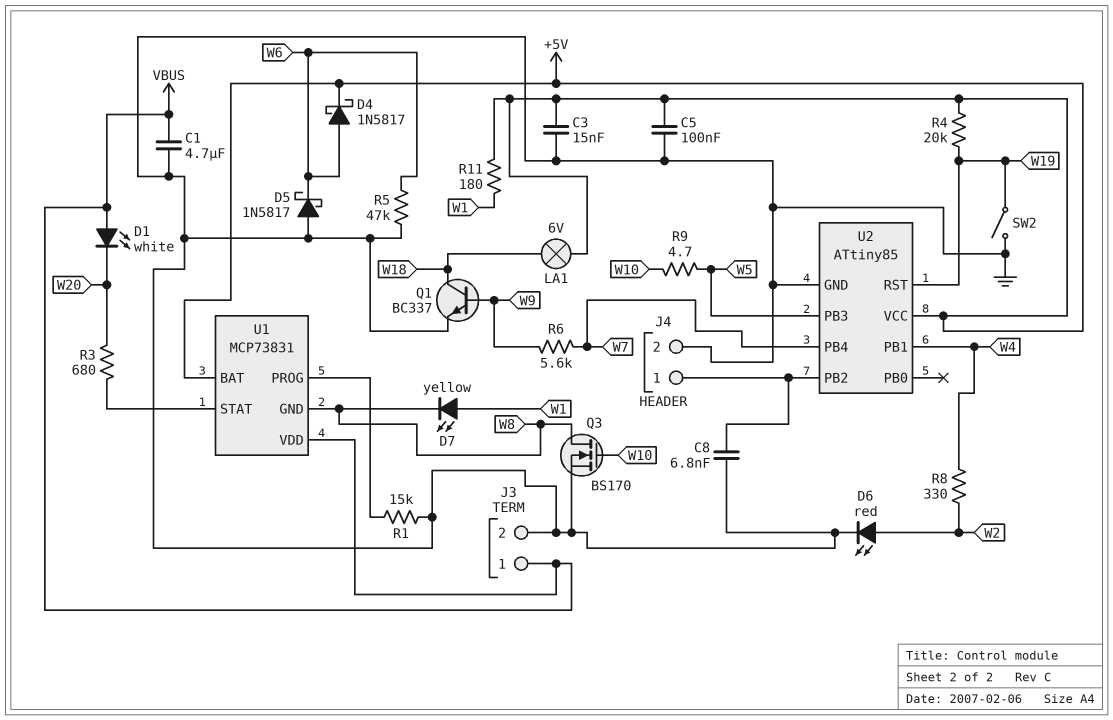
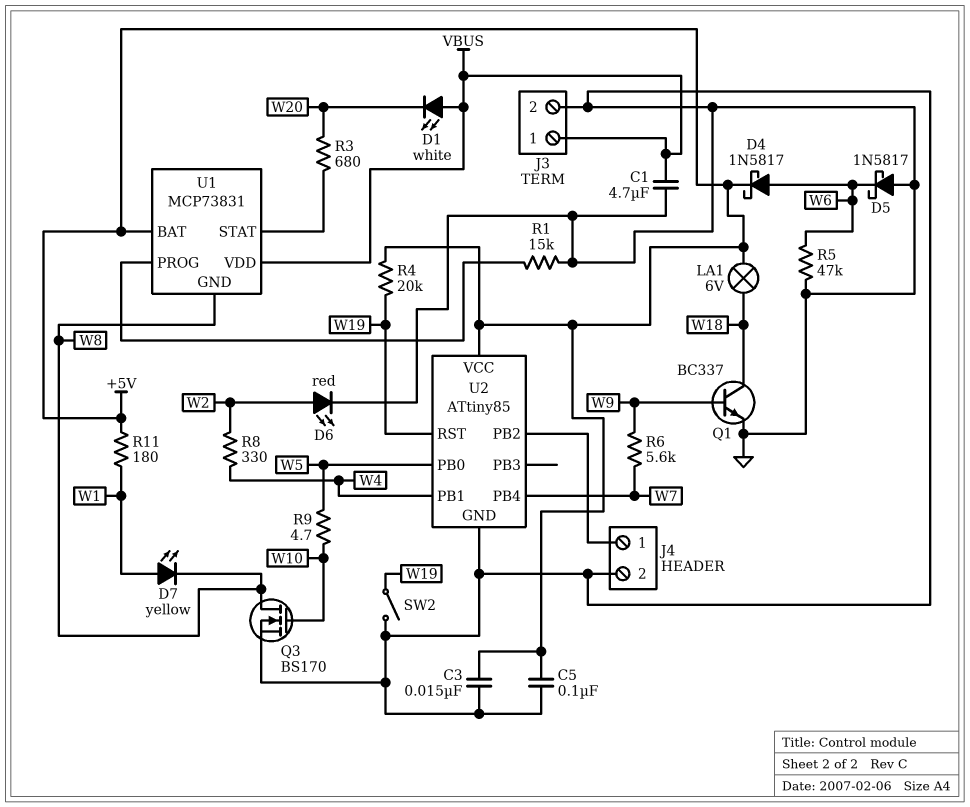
C8: 6.8nF (GND, J4/1) -> none
U2 pin PB0: none -> W5
U2 pin PB3: W5 -> none

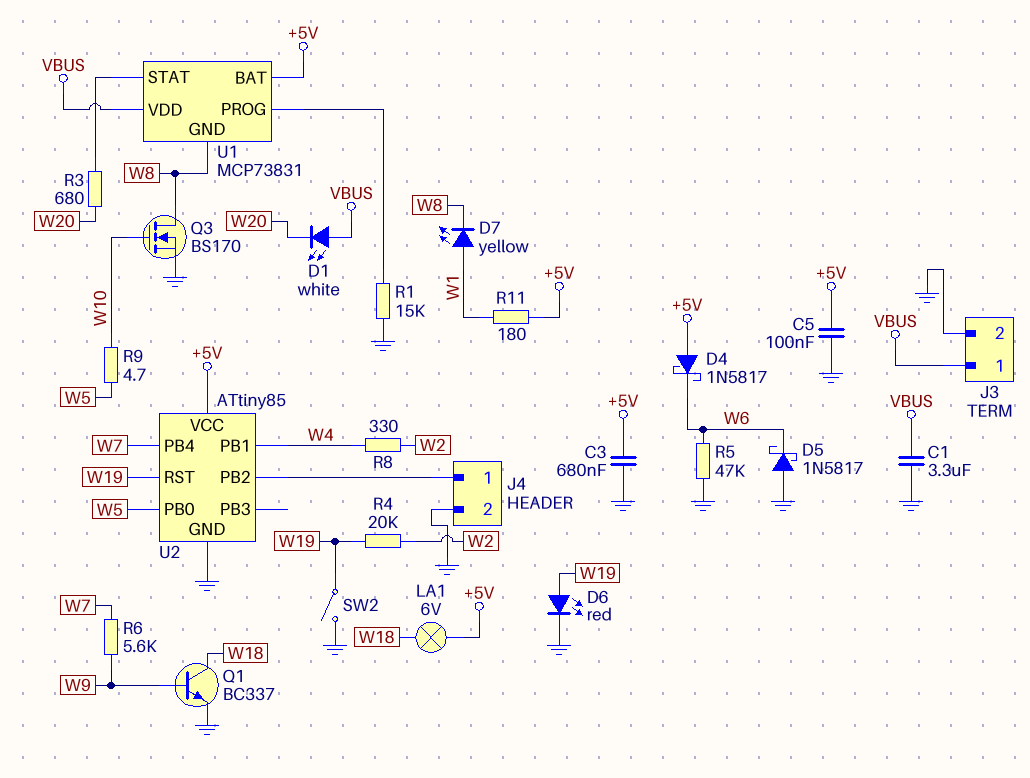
C1: 4.7uF (GND, VBUS) -> 3.3uF (GND, VBUS)
C3: 15nF (+5V, GND) -> 680nF (+5V, GND)
D4: schottky 1N5817 (A W6, K +5V) -> schottky 1N5817 (A +5V, K W6)
D6: LED red (A W2, K GND) -> LED red (A W19, K GND)
R4: 20k (+5V, W19) -> 20k (W2, W19)

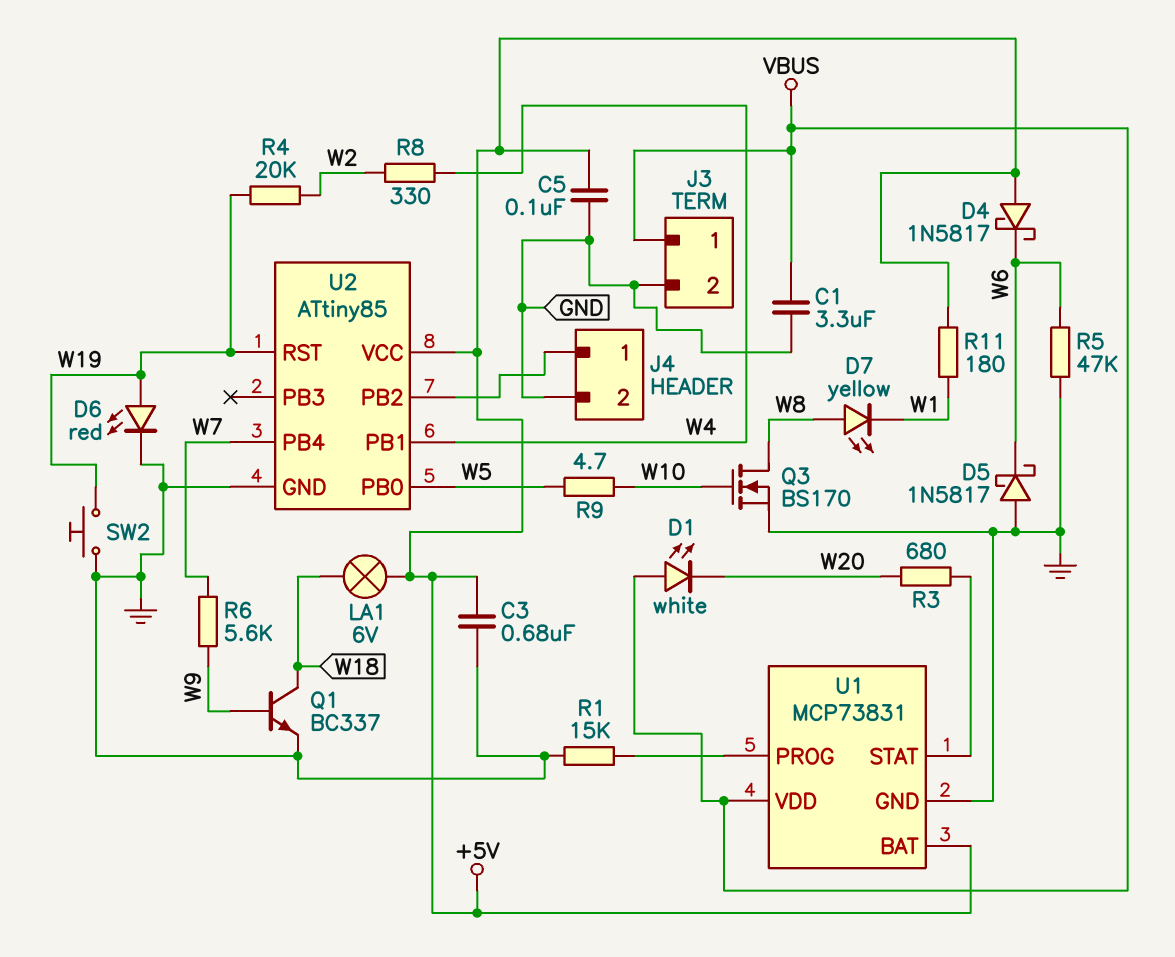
D7: LED yellow (A W1, K W8) -> LED yellow (A W8, K W1)
SW2: switch (GND, W19) -> button (GND, W19)
U1 pin GND: W8 -> GND

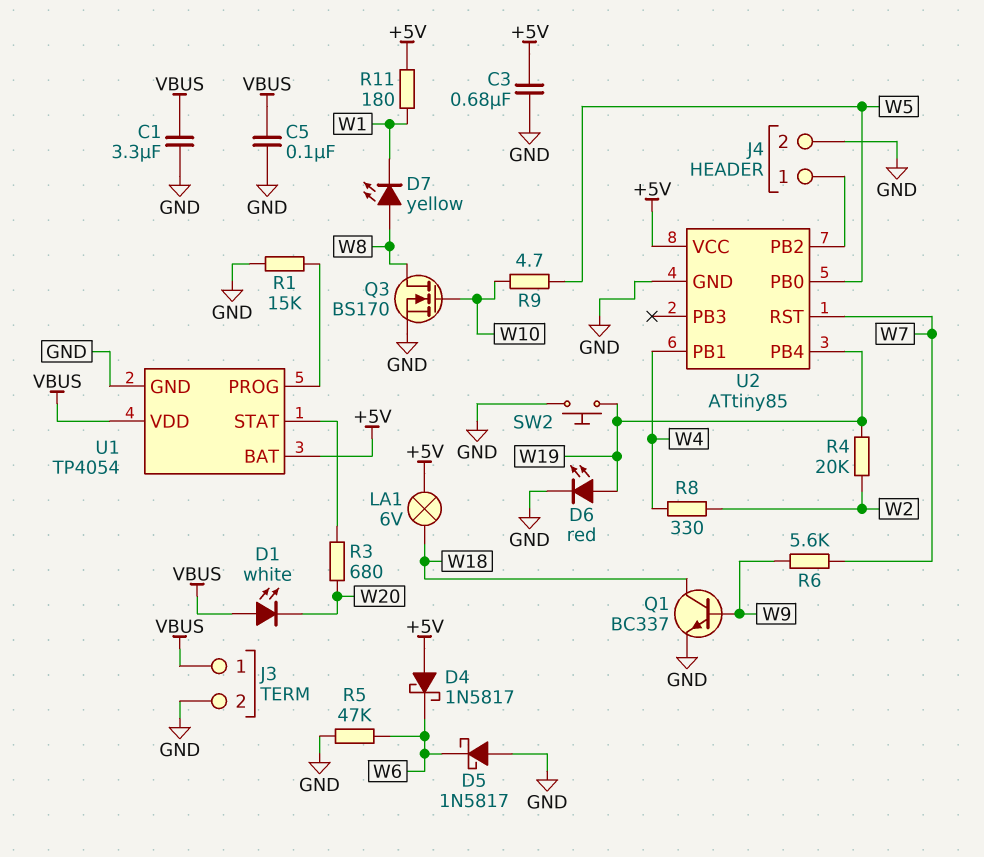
C5: 100nF (+5V, GND) -> 100nF (GND, VBUS)
U1: MCP73831 -> TP4054
U2 pin PB4: W7 -> W19
U2 pin RST: W19 -> W7

